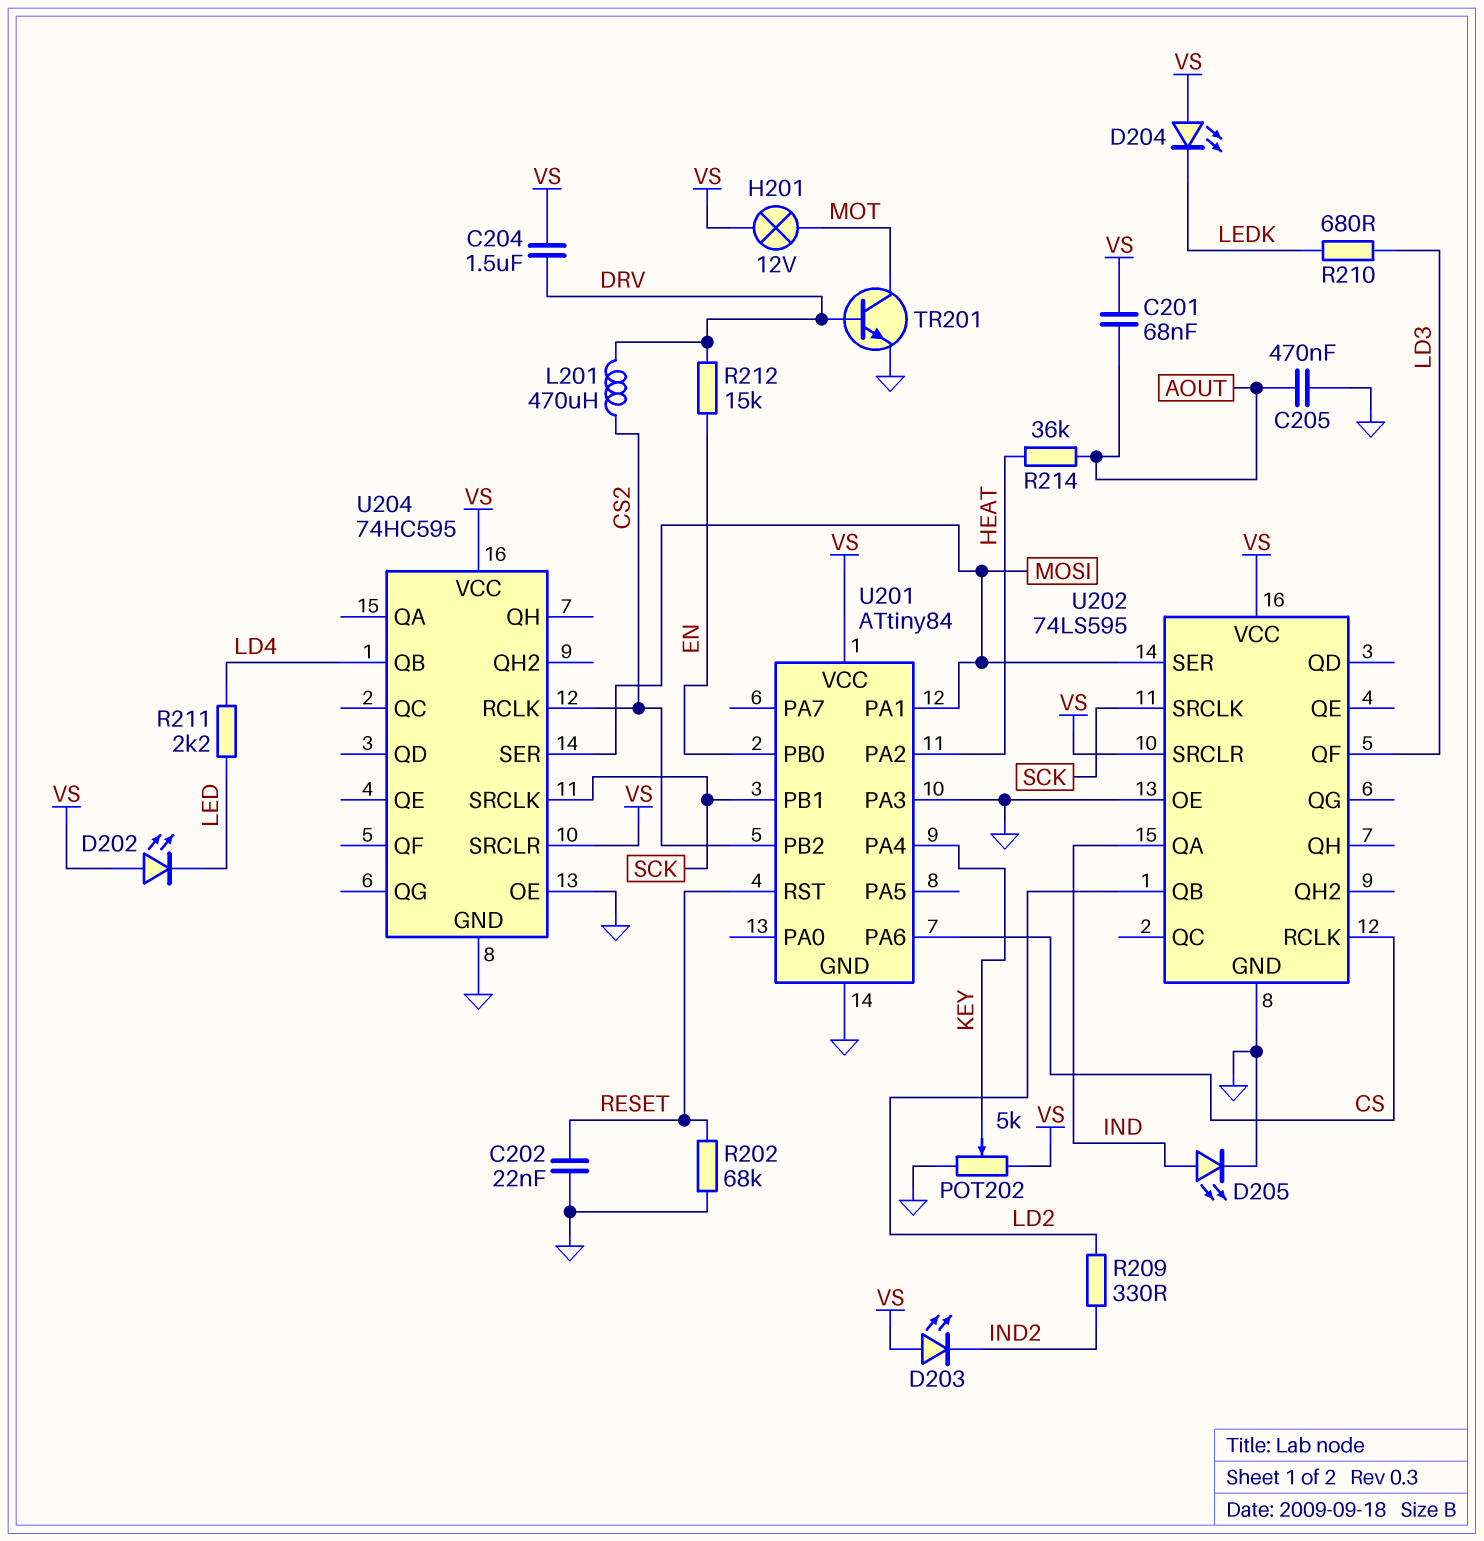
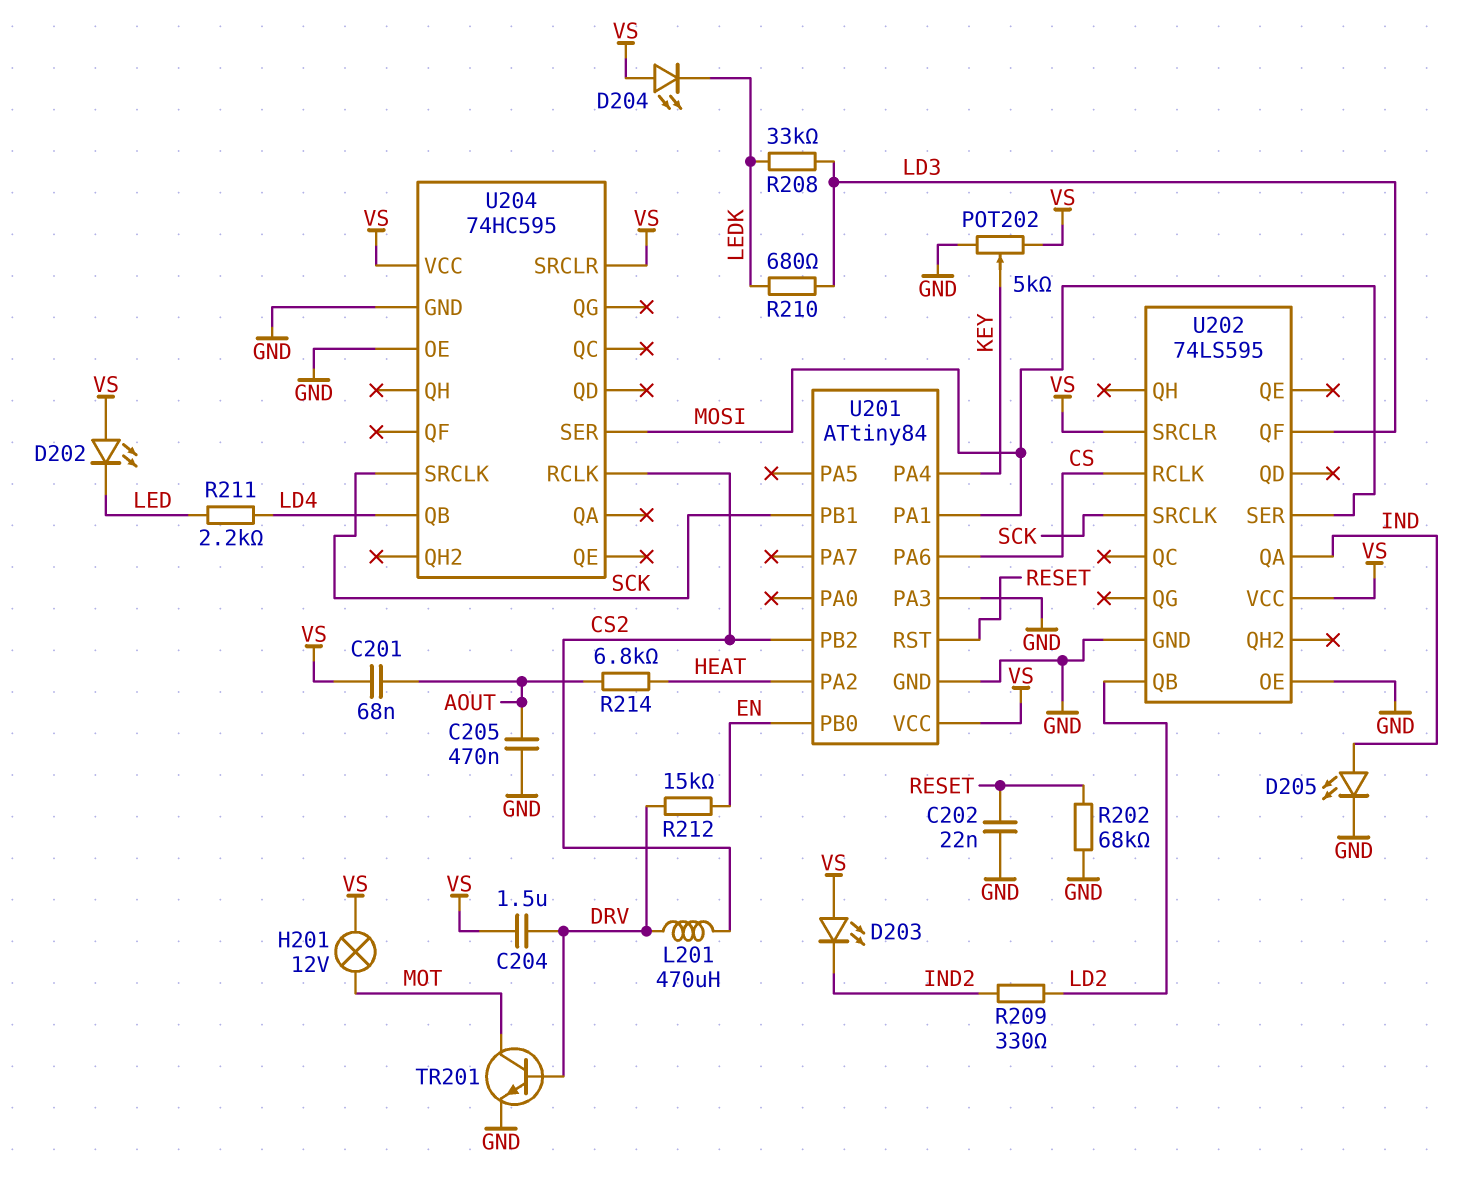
R208: none -> 33k (LD3, LEDK)
R214: 36k (AOUT, HEAT) -> 6.8k (AOUT, HEAT)

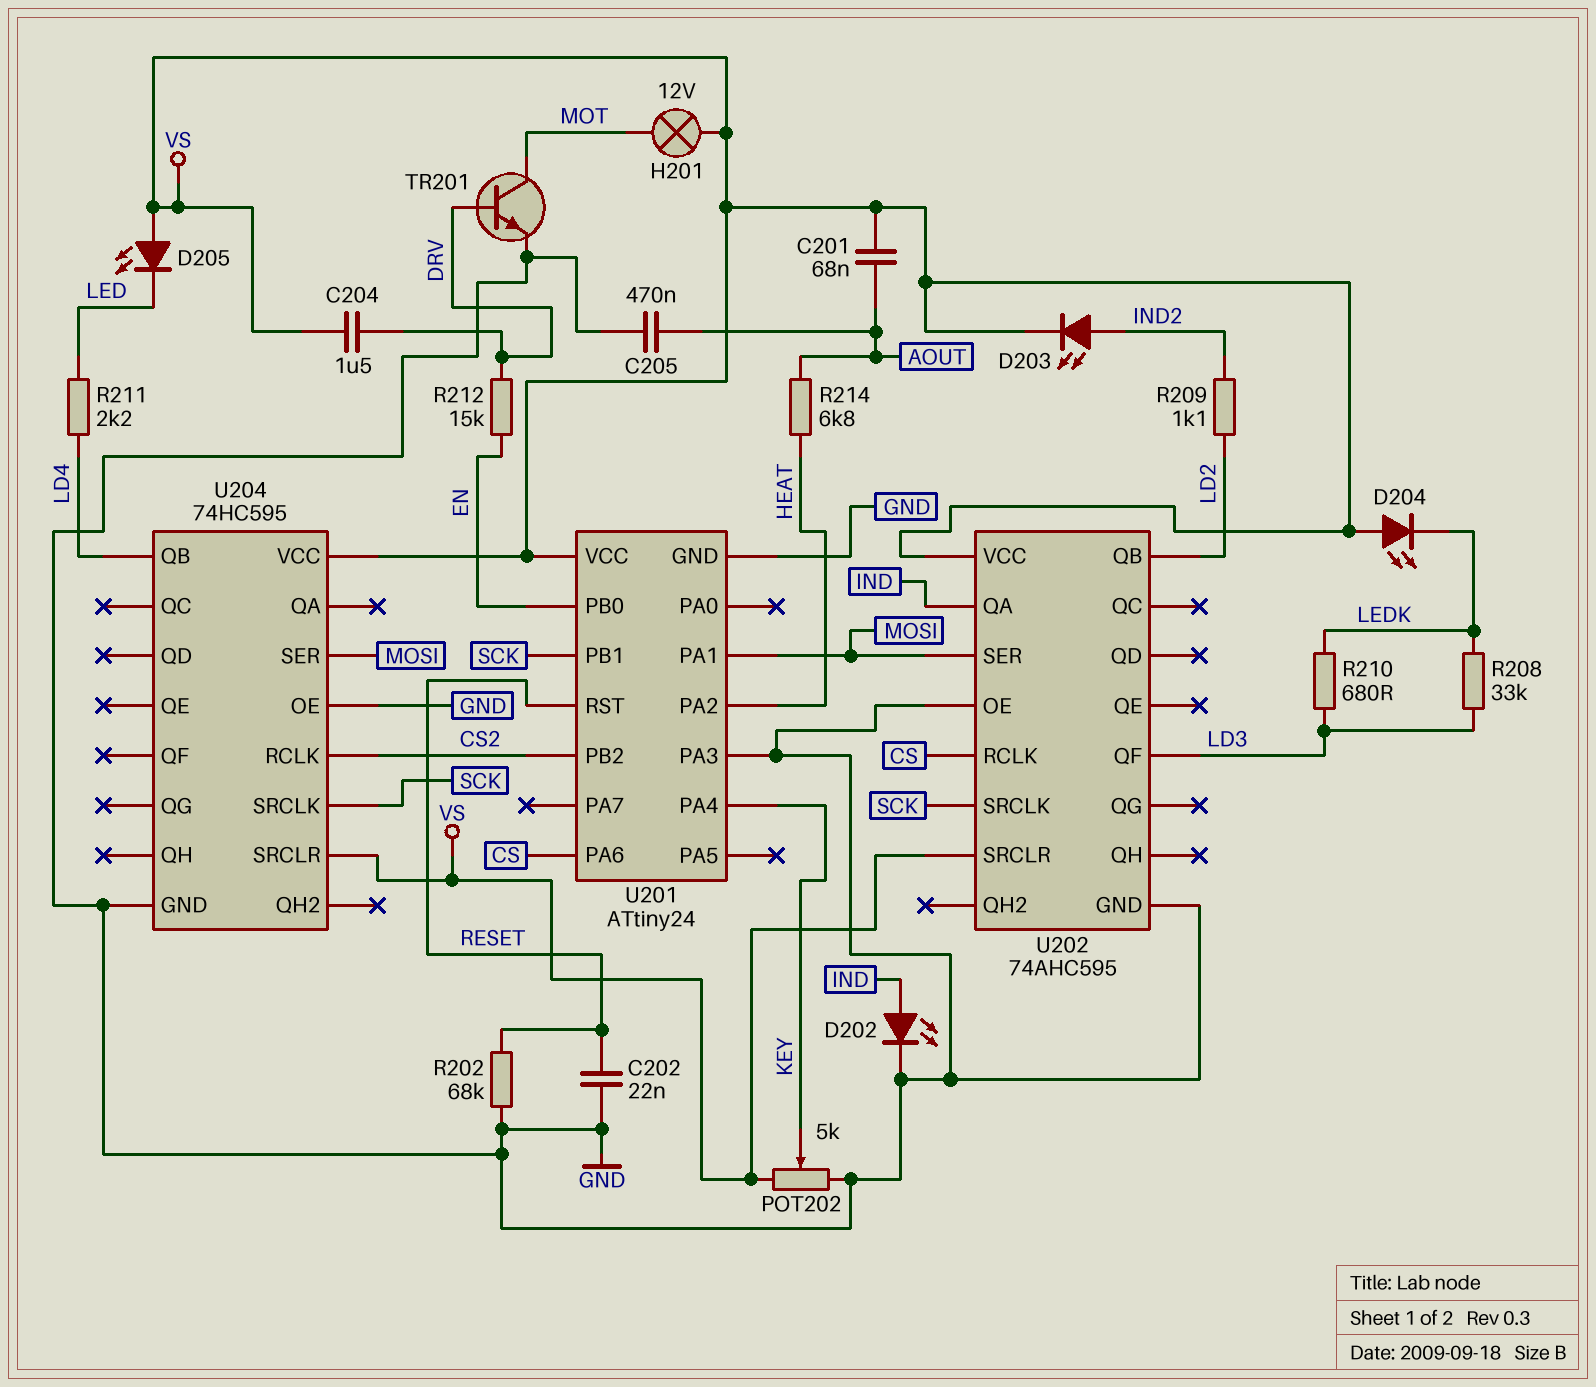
D202: LED (A VS, K LED) -> LED (A IND, K GND)
D203: LED (A VS, K IND2) -> LED (A IND2, K VS)
D205: LED (A IND, K GND) -> LED (A VS, K LED)
L201: 470uH (CS2, DRV) -> none
R209: 330 (IND2, LD2) -> 1.1k (IND2, LD2)
U201: ATtiny84 -> ATtiny24
U202: 74LS595 -> 74AHC595

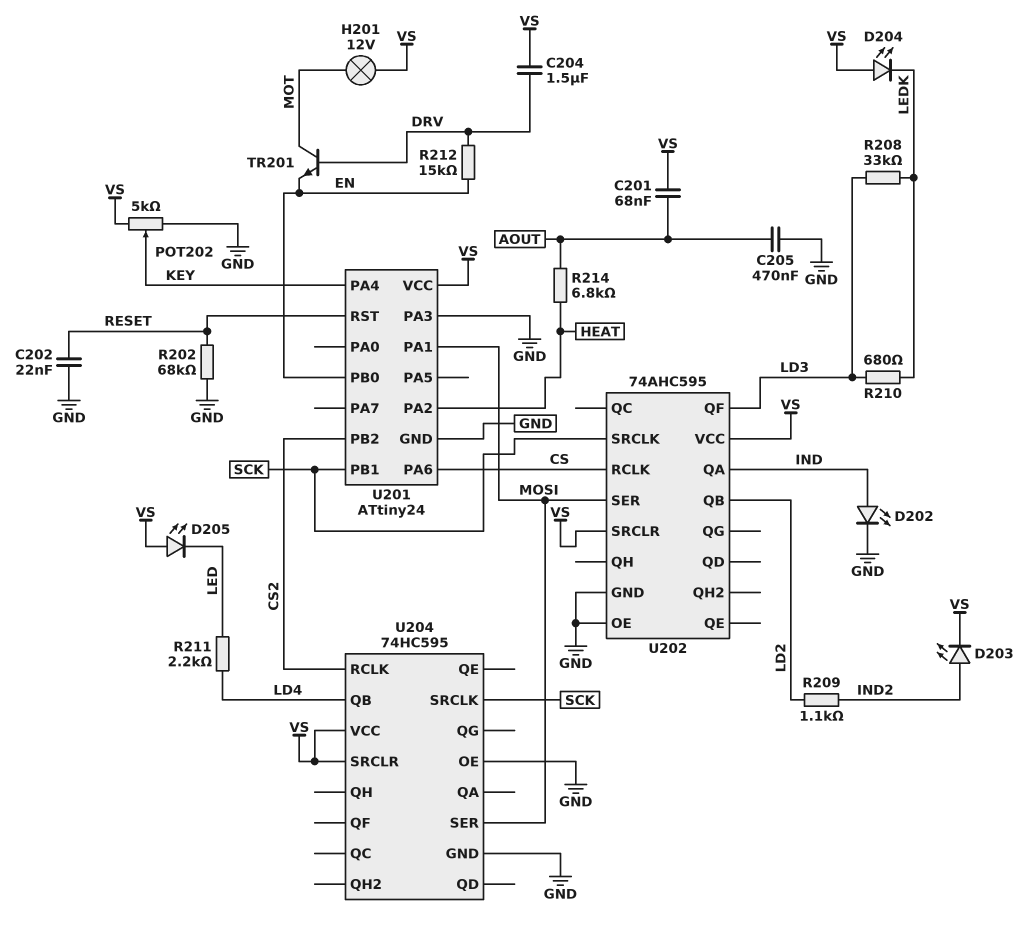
TR201: NPN (B DRV, C MOT, E GND) -> NPN (B DRV, C MOT, E EN)

